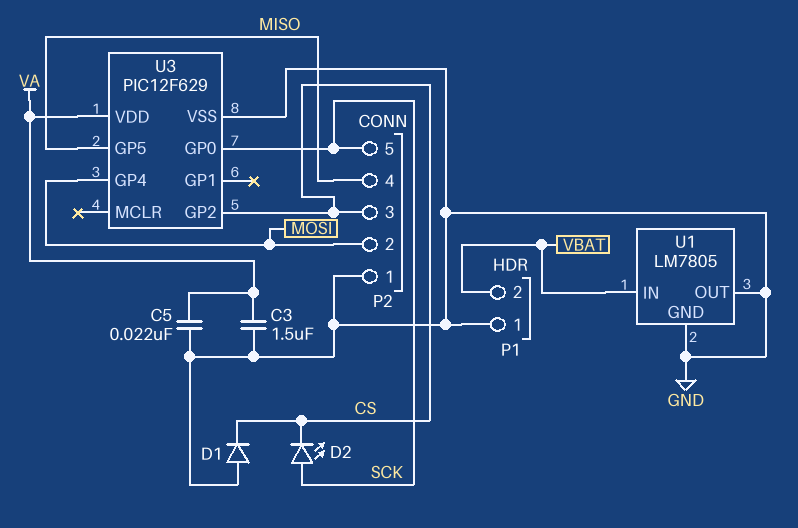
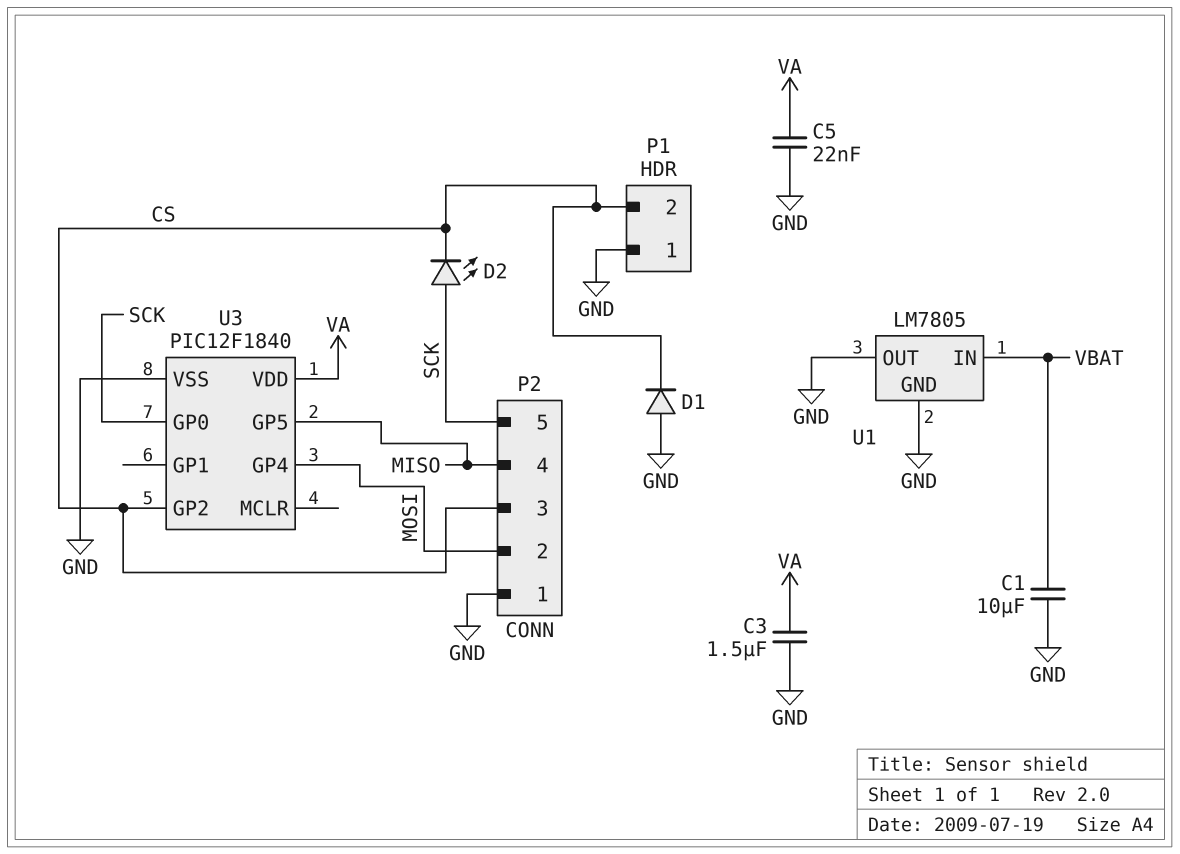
C1: none -> 10uF (GND, VBAT)
P1 pin 2: VBAT -> CS
U3: PIC12F629 -> PIC12F1840

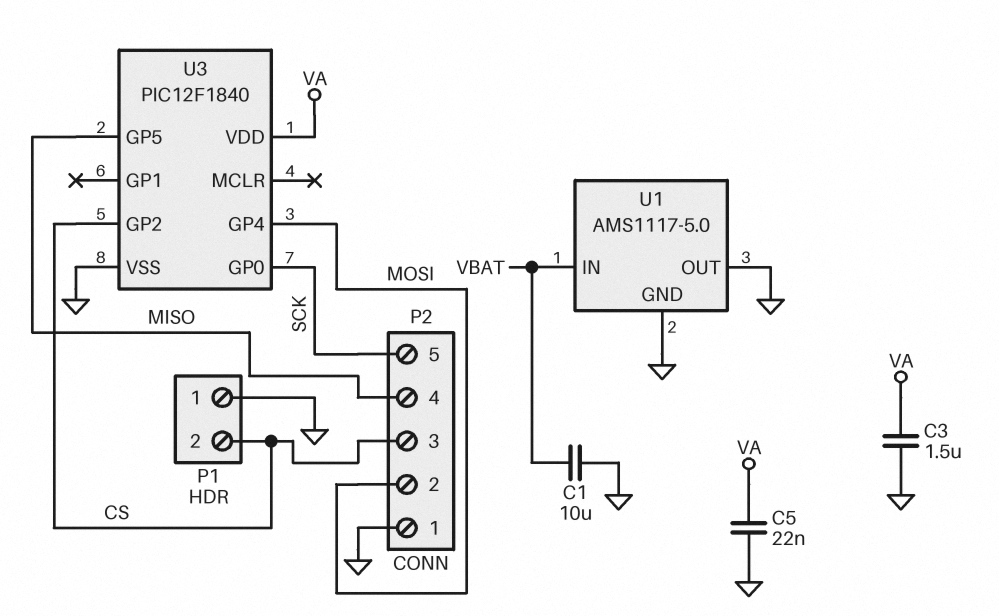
D1: diode (A GND, K CS) -> none
D2: LED (A SCK, K CS) -> none
U1: LM7805 -> AMS1117-5.0

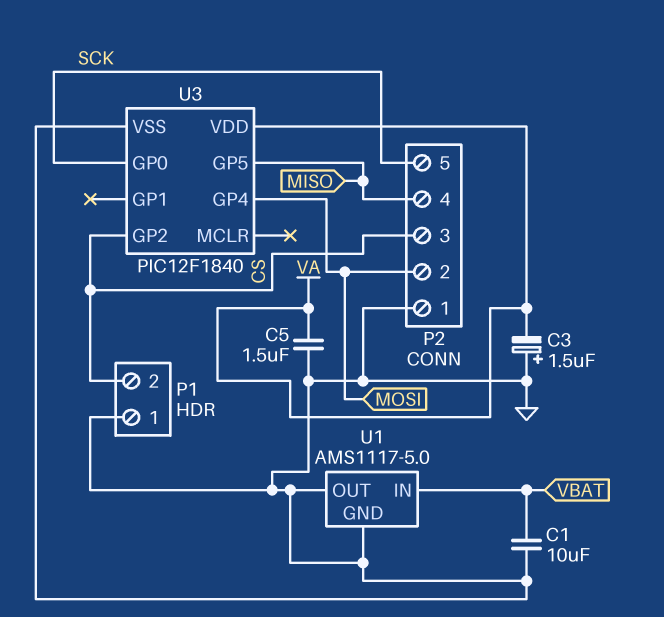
C3: 1.5uF (GND, VA) -> 1.5uF (plus GND, minus VA)
C5: 22nF (GND, VA) -> 1.5uF (GND, VA)

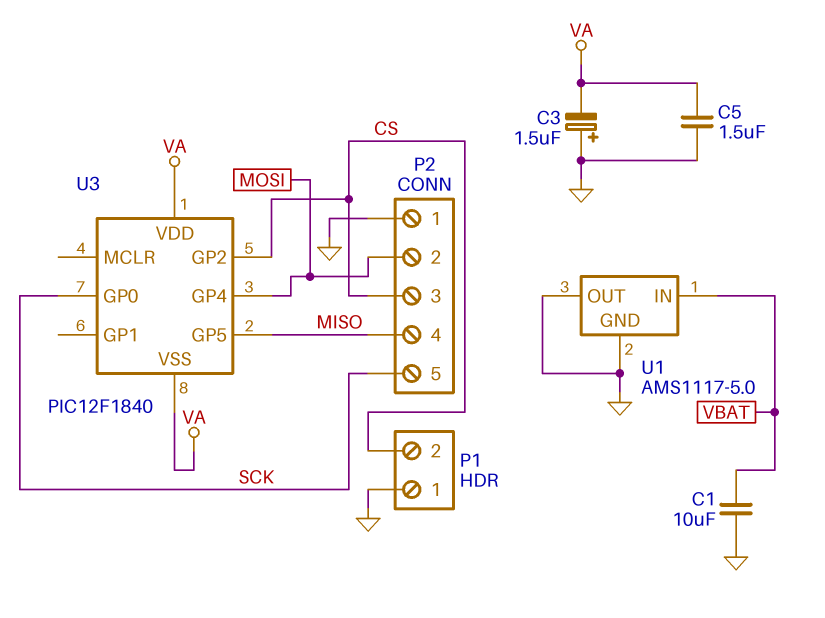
U3 pin VSS: GND -> VA

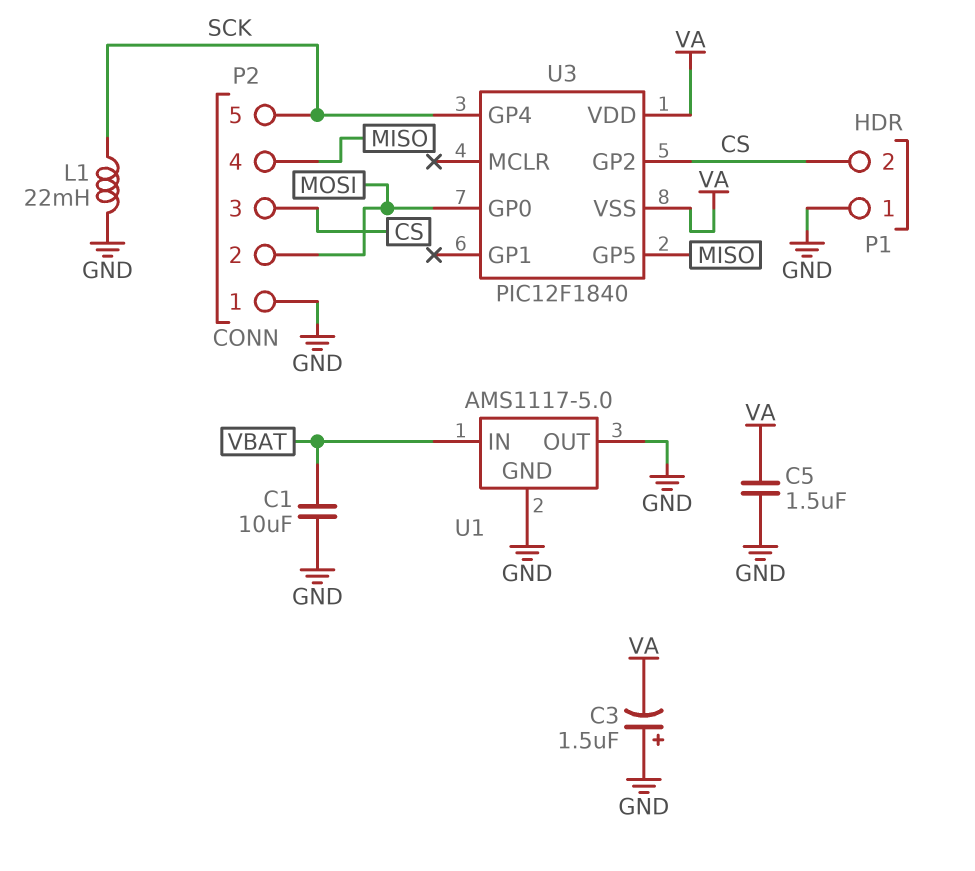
L1: none -> 22mH (GND, SCK)
U3 pin GP0: SCK -> MOSI
U3 pin GP4: MOSI -> SCK

